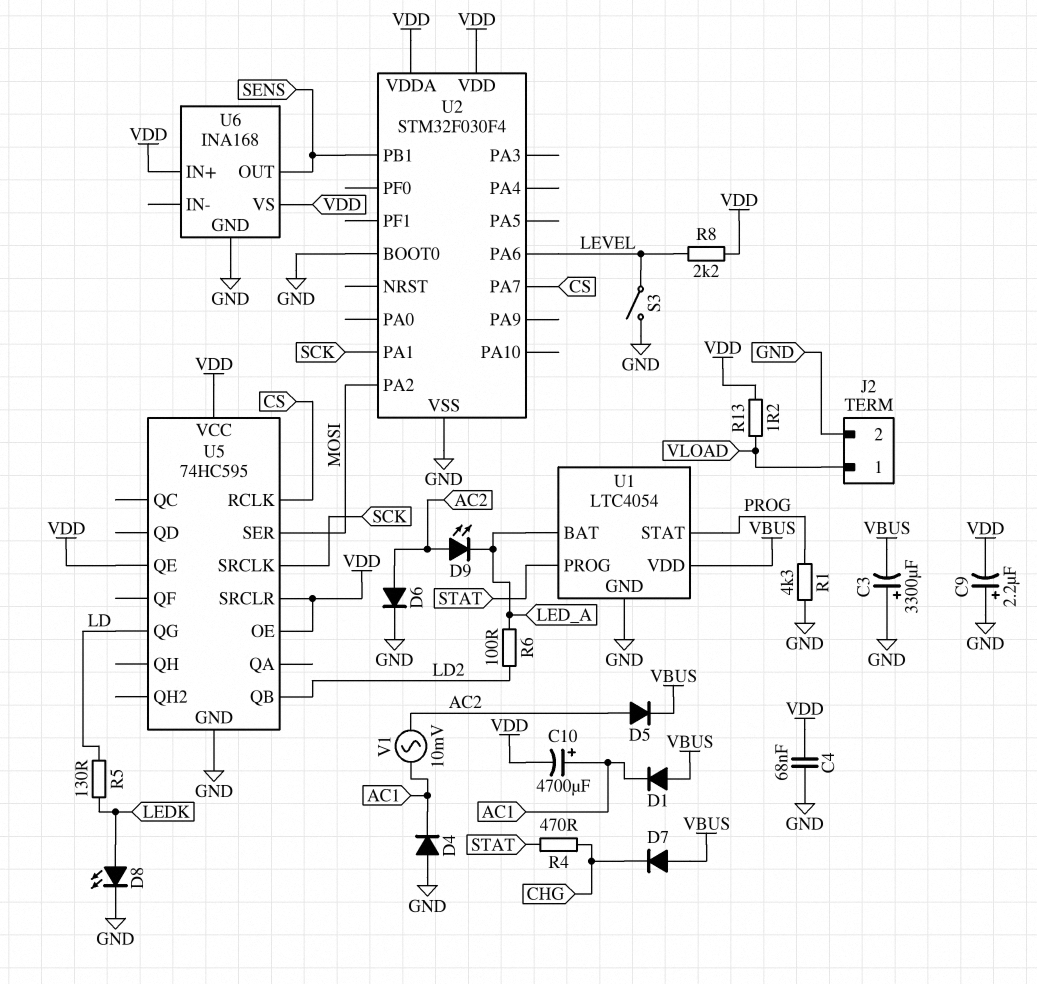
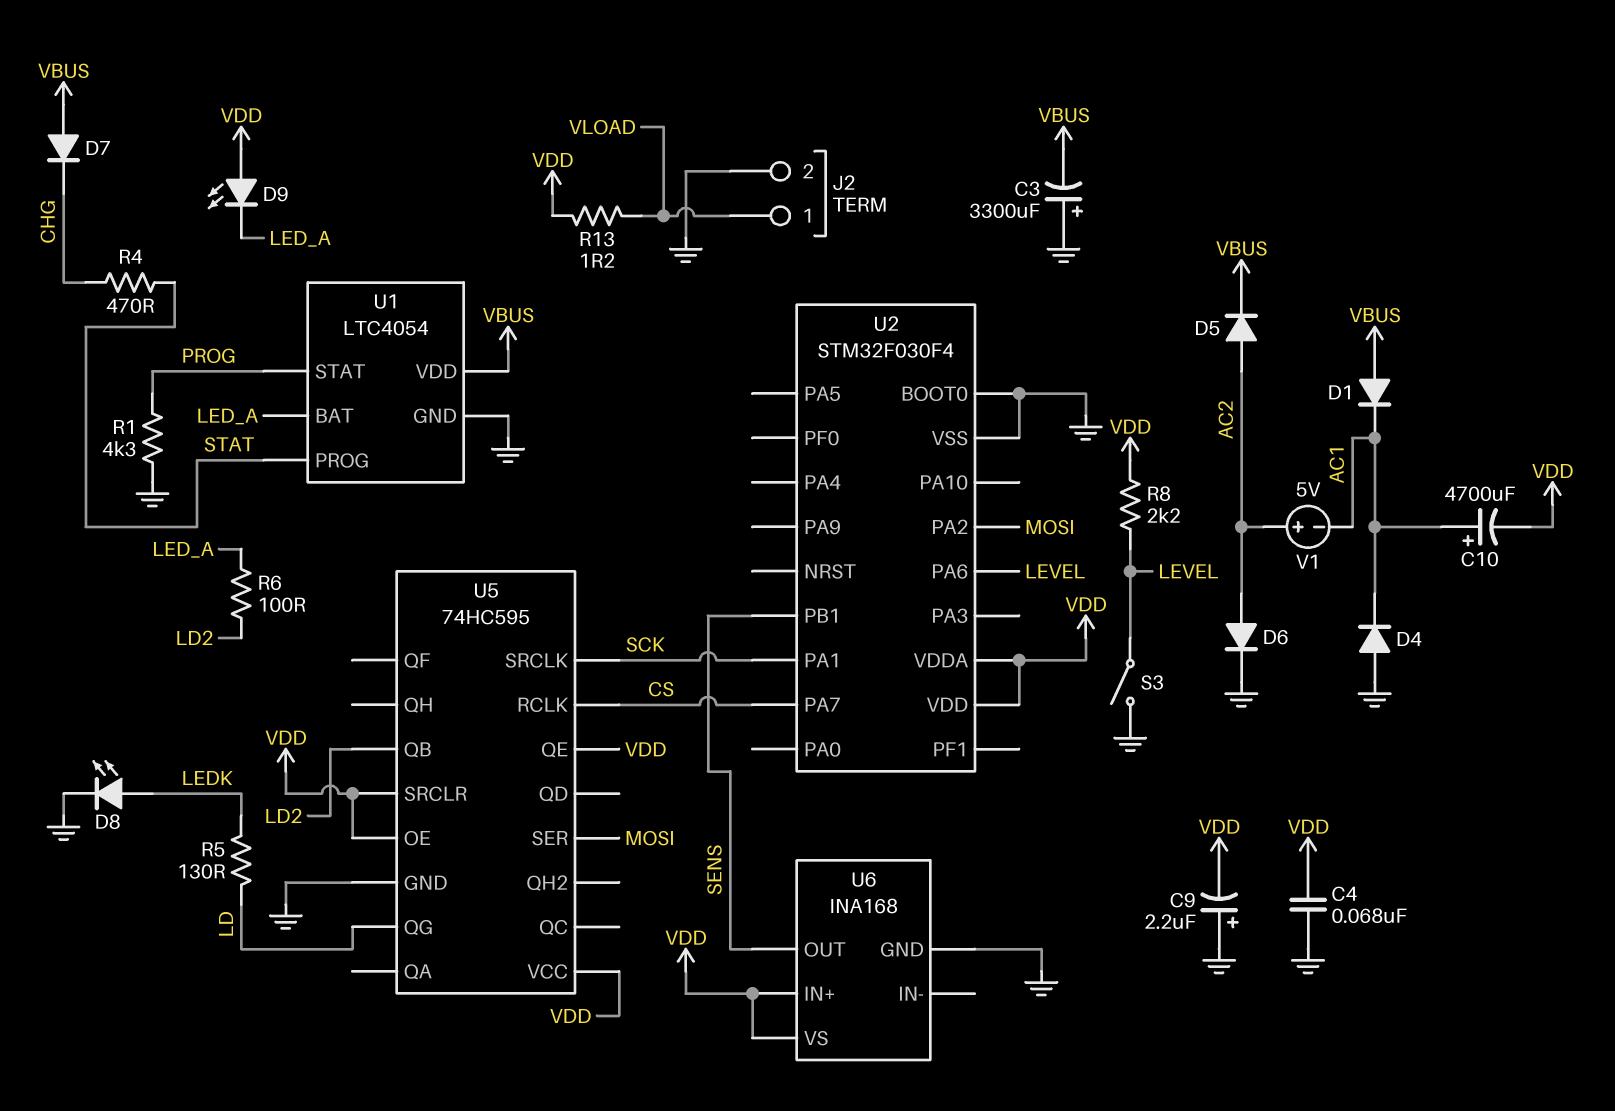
D9: LED (A AC2, K LED_A) -> LED (A VDD, K LED_A)
V1: AC 10mV (AC1, AC2) -> 5V (plus AC2, minus AC1)

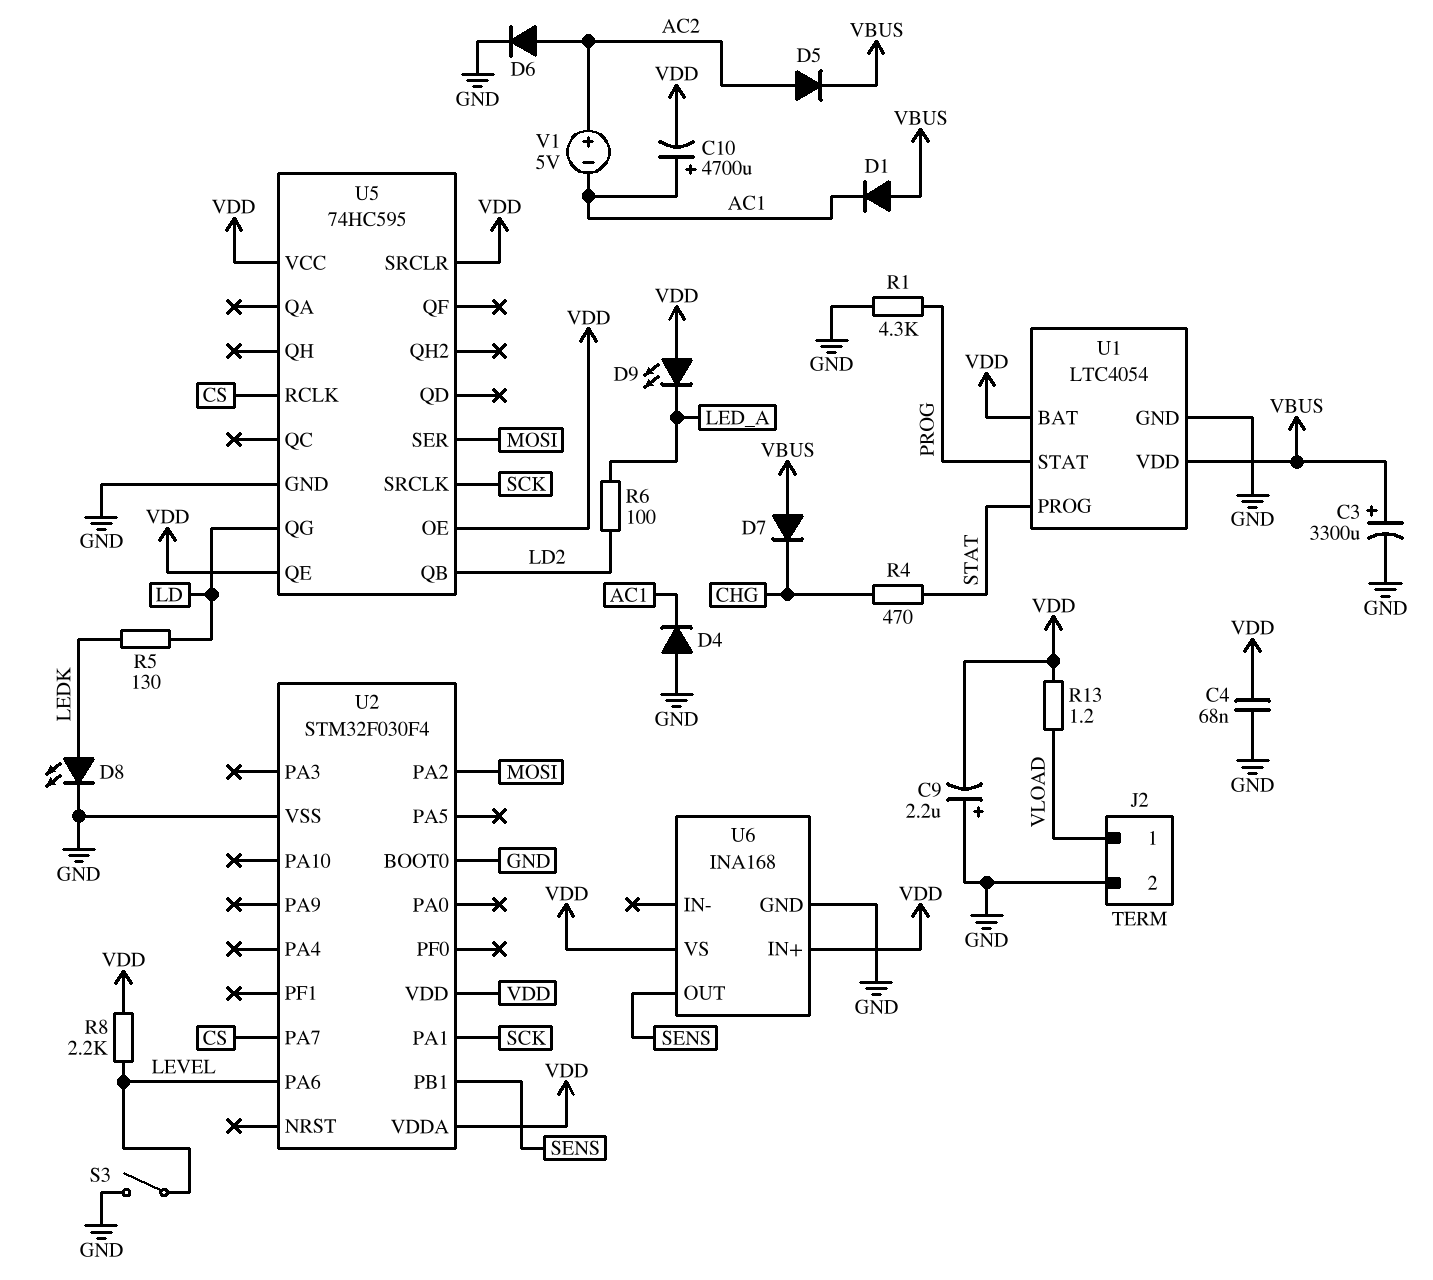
C3: 3300uF (plus GND, minus VBUS) -> 3300uF (plus VBUS, minus GND)
U1 pin BAT: LED_A -> VDD

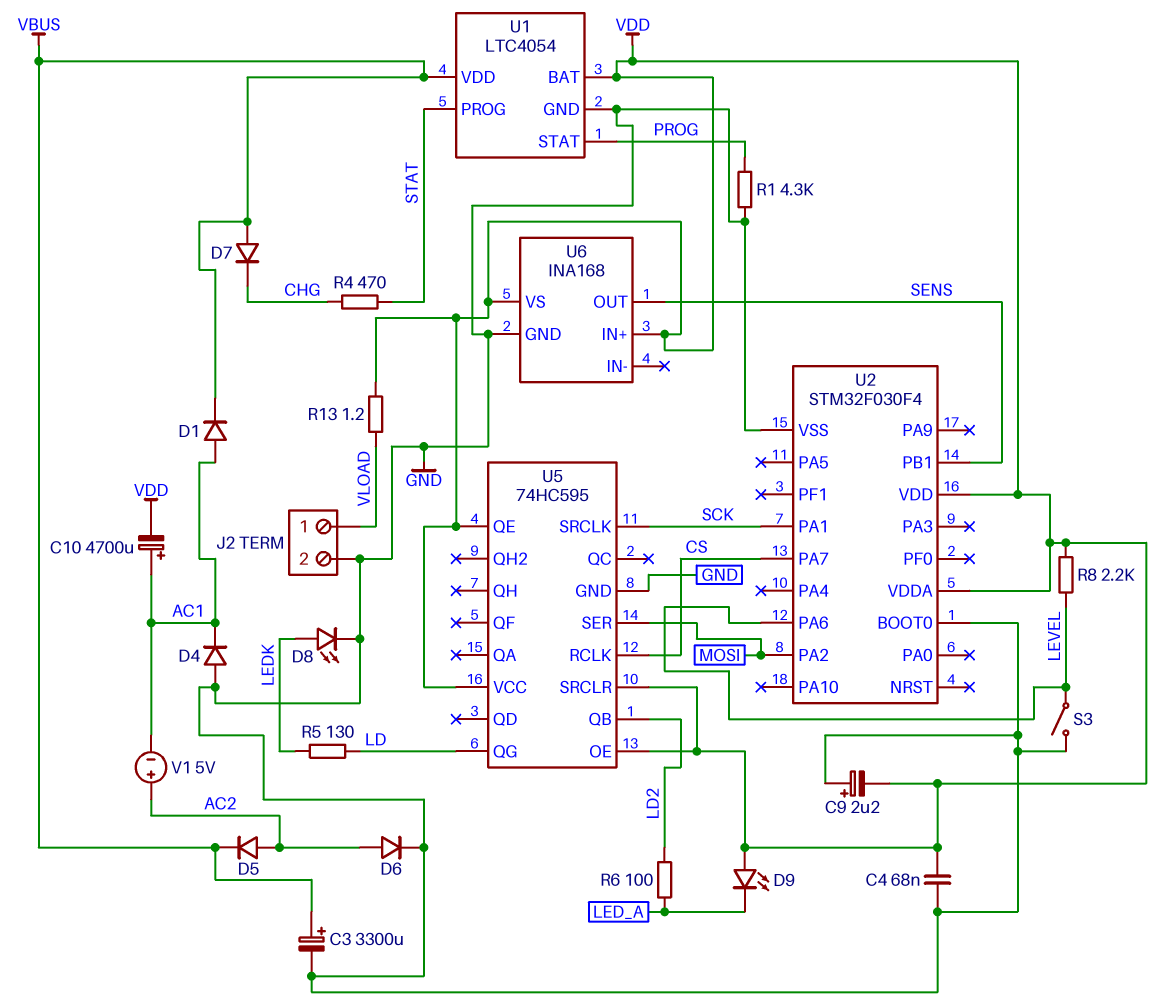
D1: diode (A VBUS, K AC1) -> diode (A AC1, K VBUS)

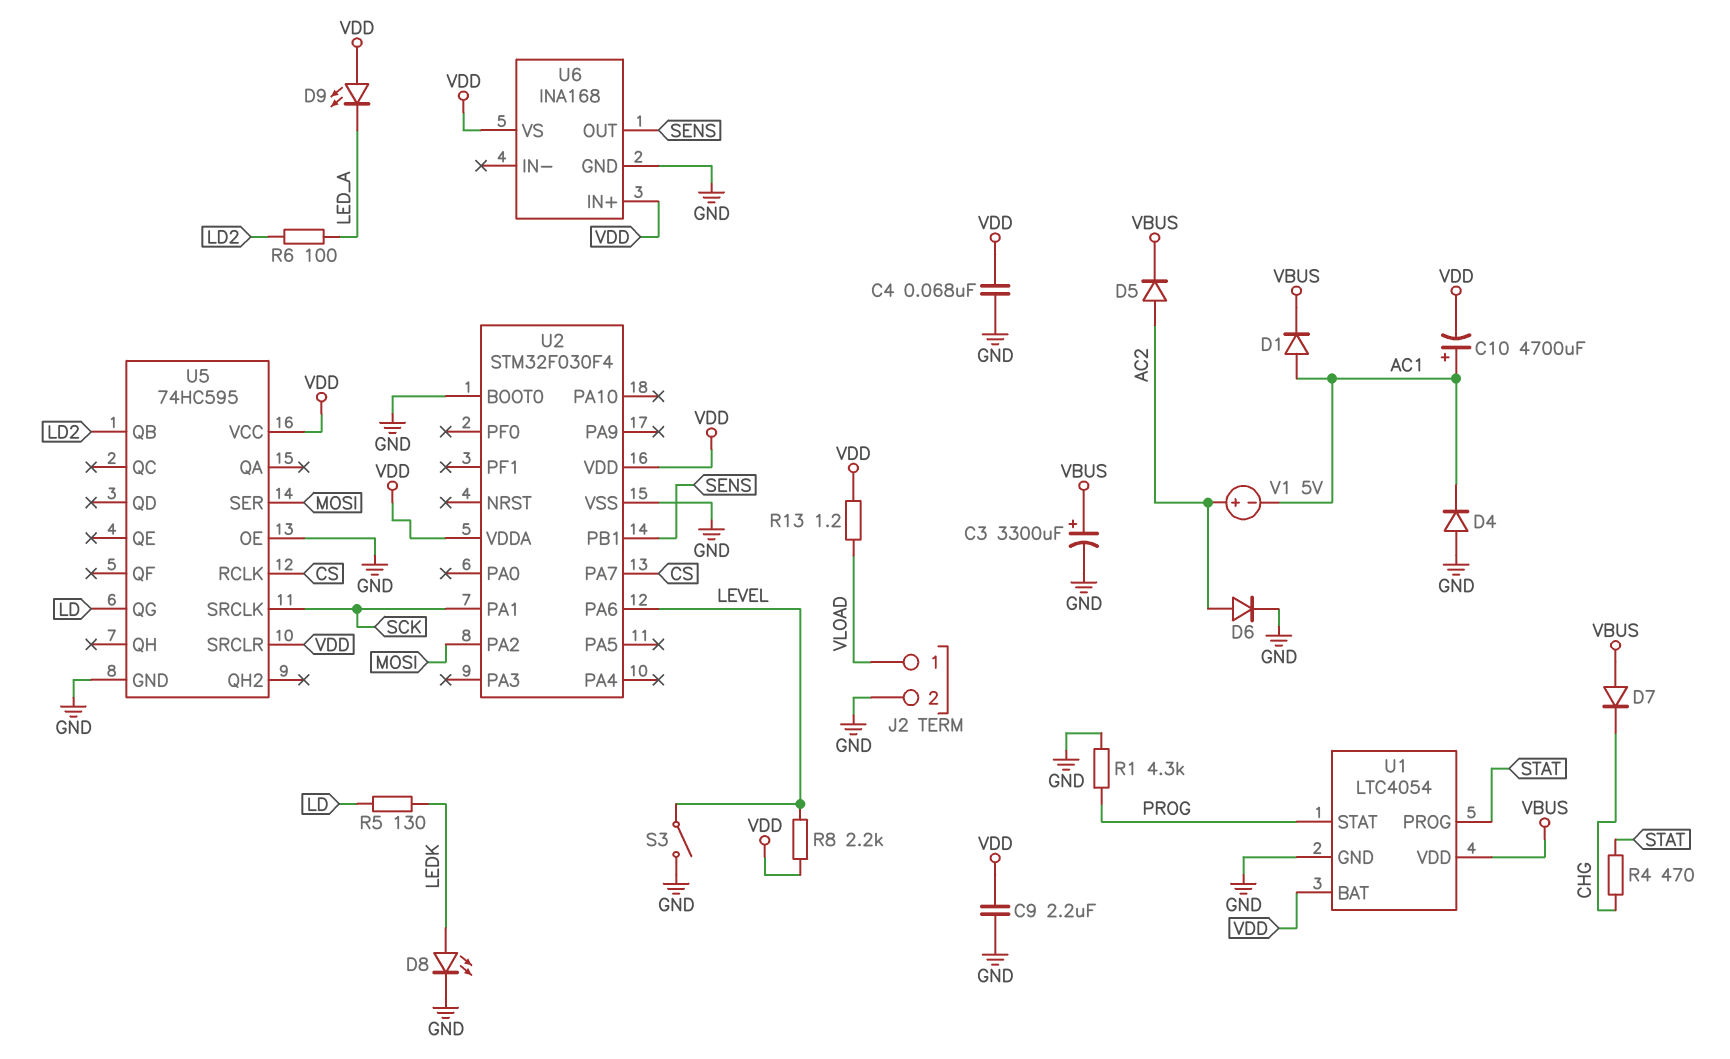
C9: 2.2uF (plus GND, minus VDD) -> 2.2uF (GND, VDD)
U5 pin OE: VDD -> GND
U5 pin QE: VDD -> none

